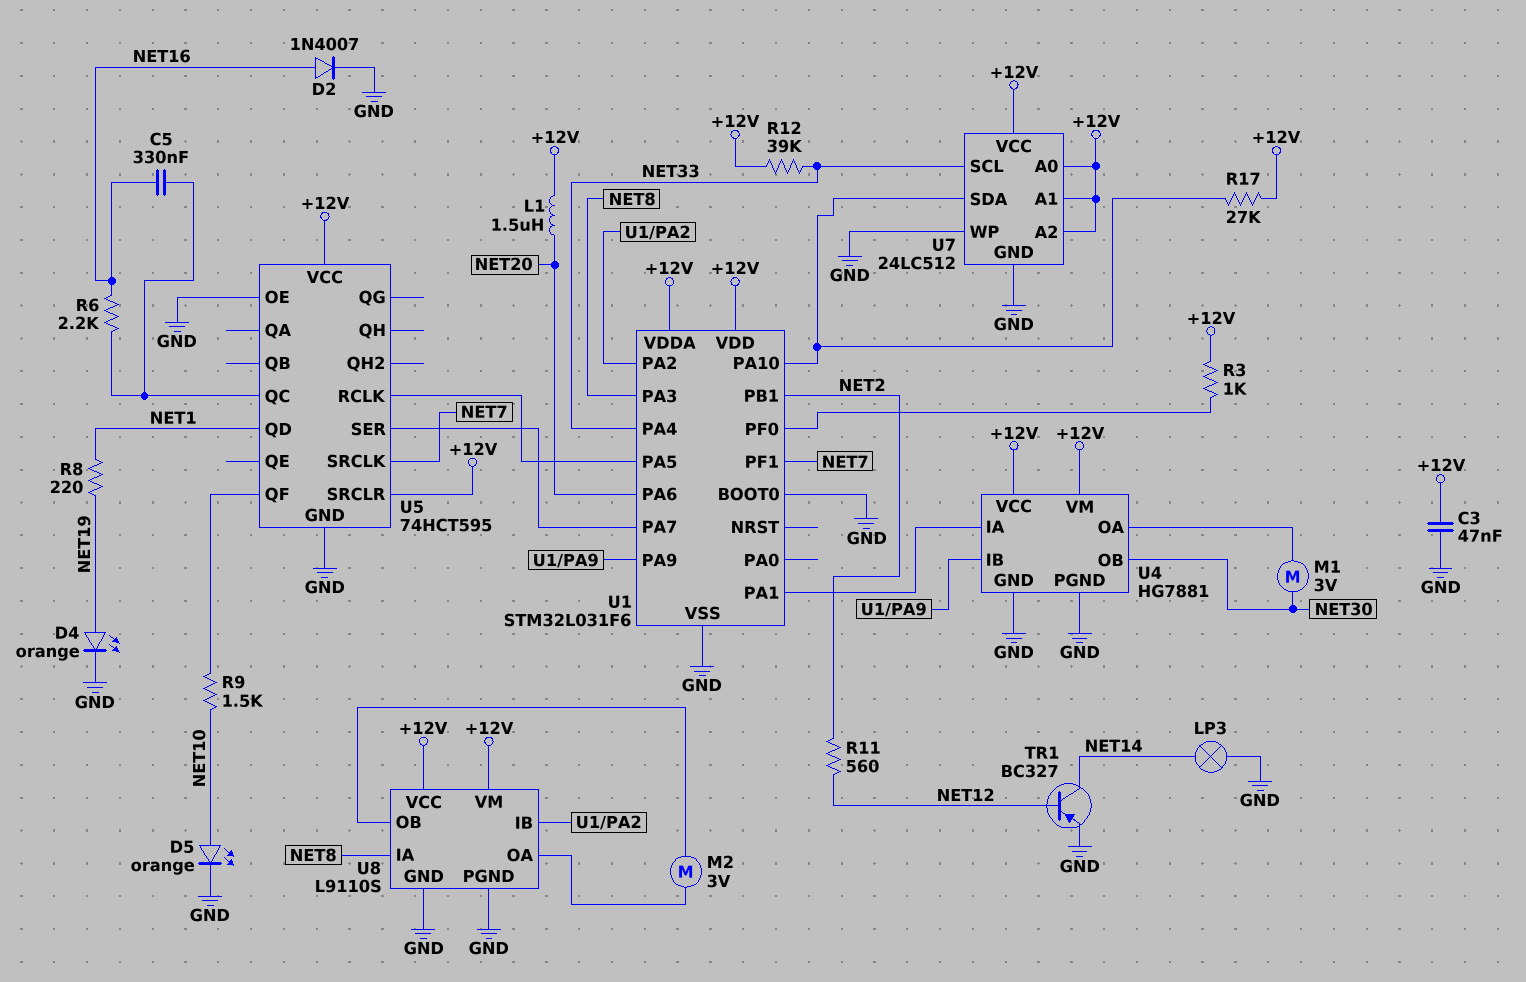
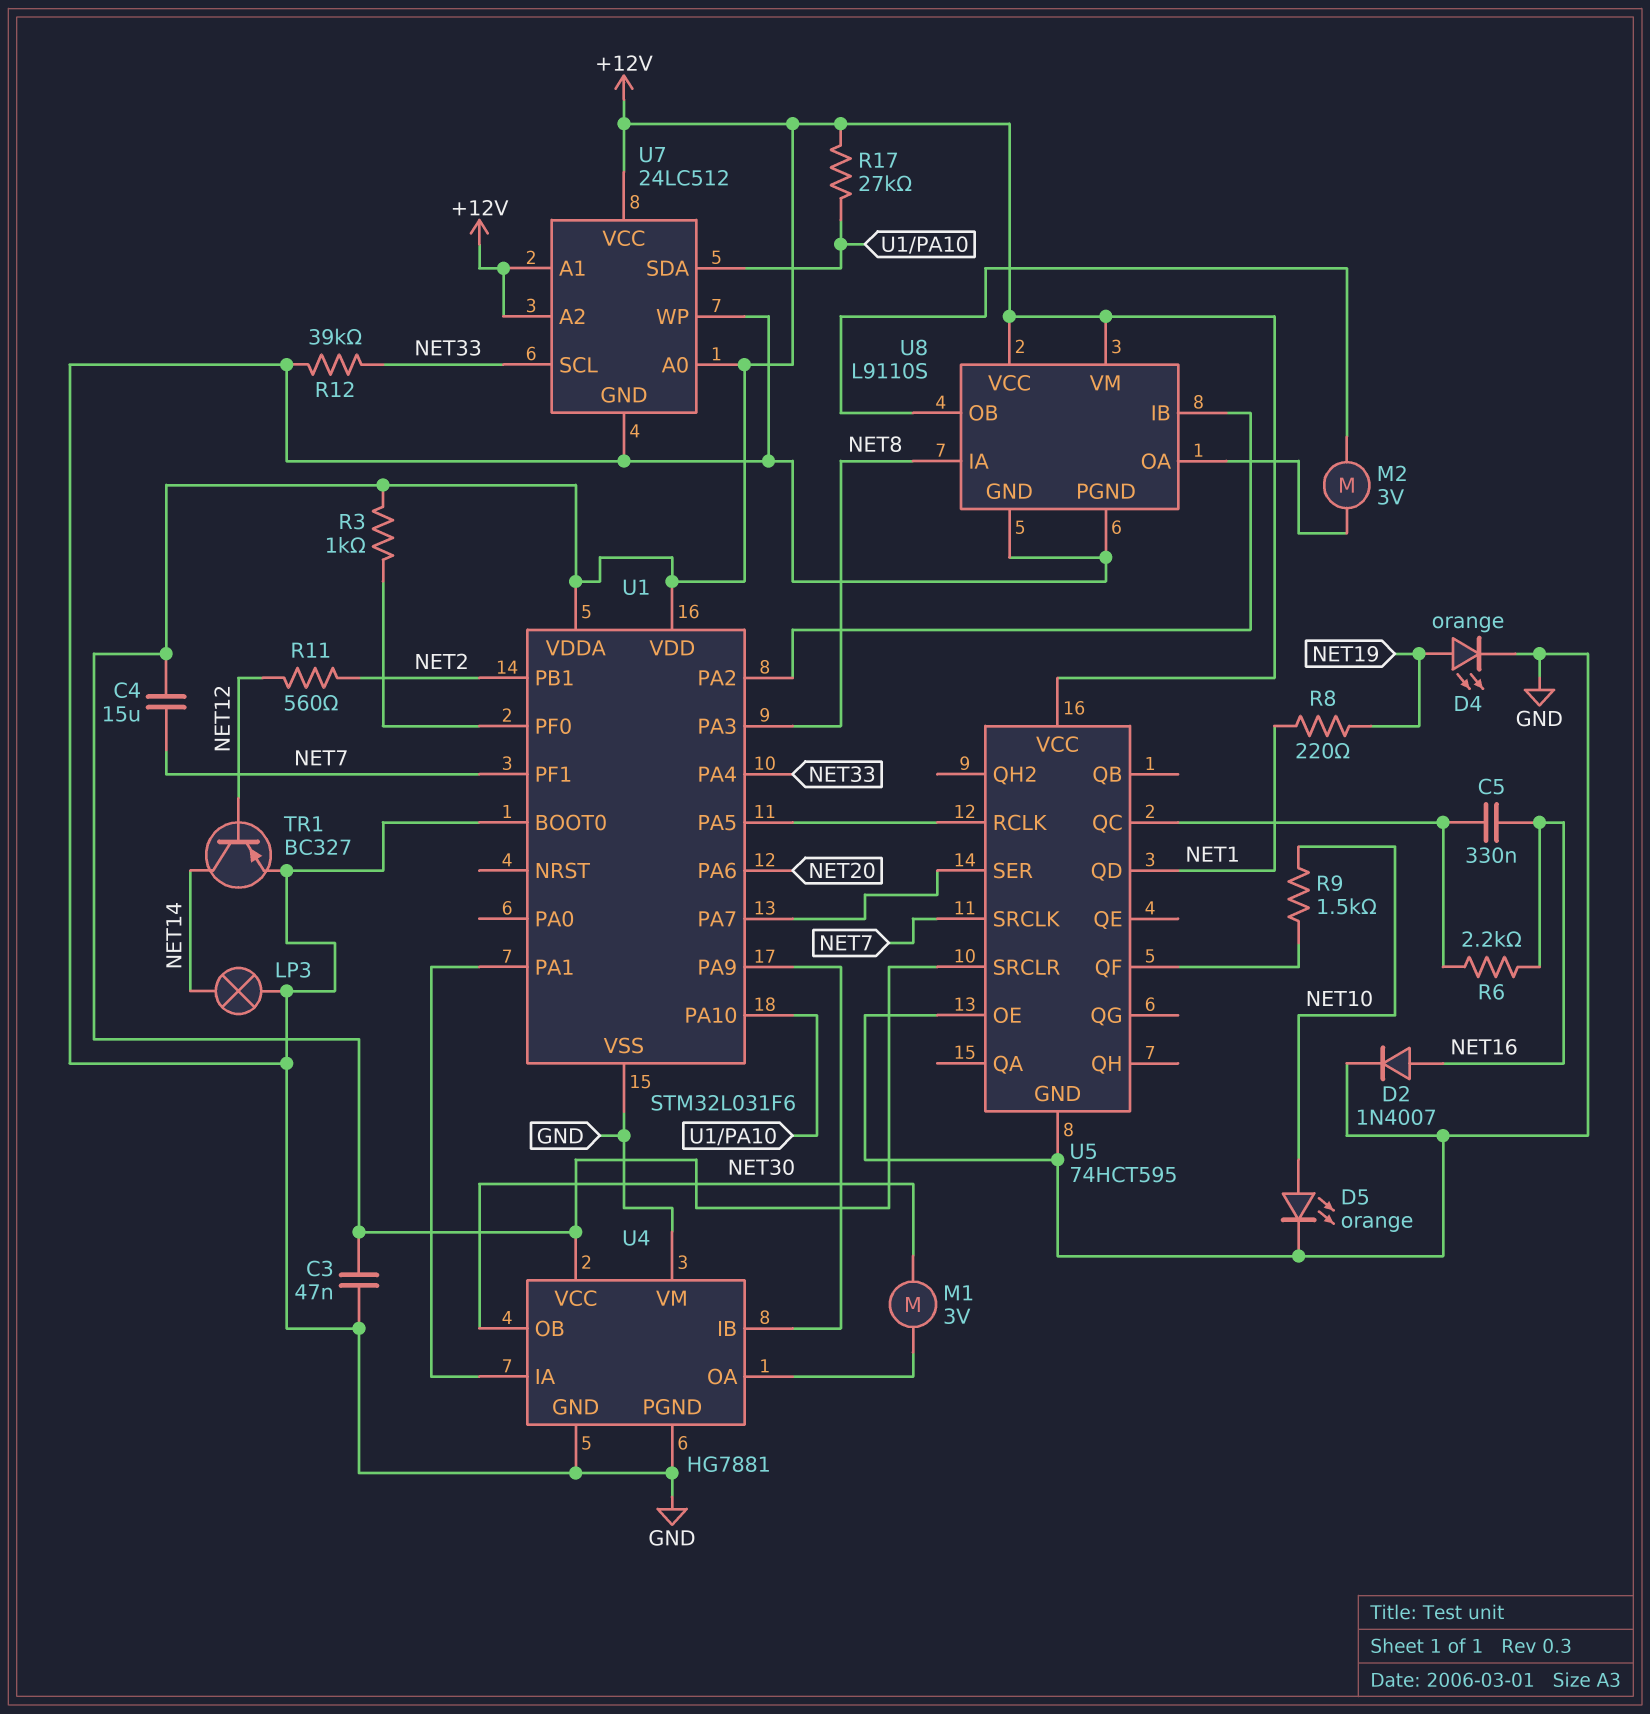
C4: none -> 15uF (+12V, NET7)
L1: 1.5uH (+12V, NET20) -> none
R12: 39k (+12V, NET33) -> 39k (GND, NET33)
U4 pin VM: +12V -> GND

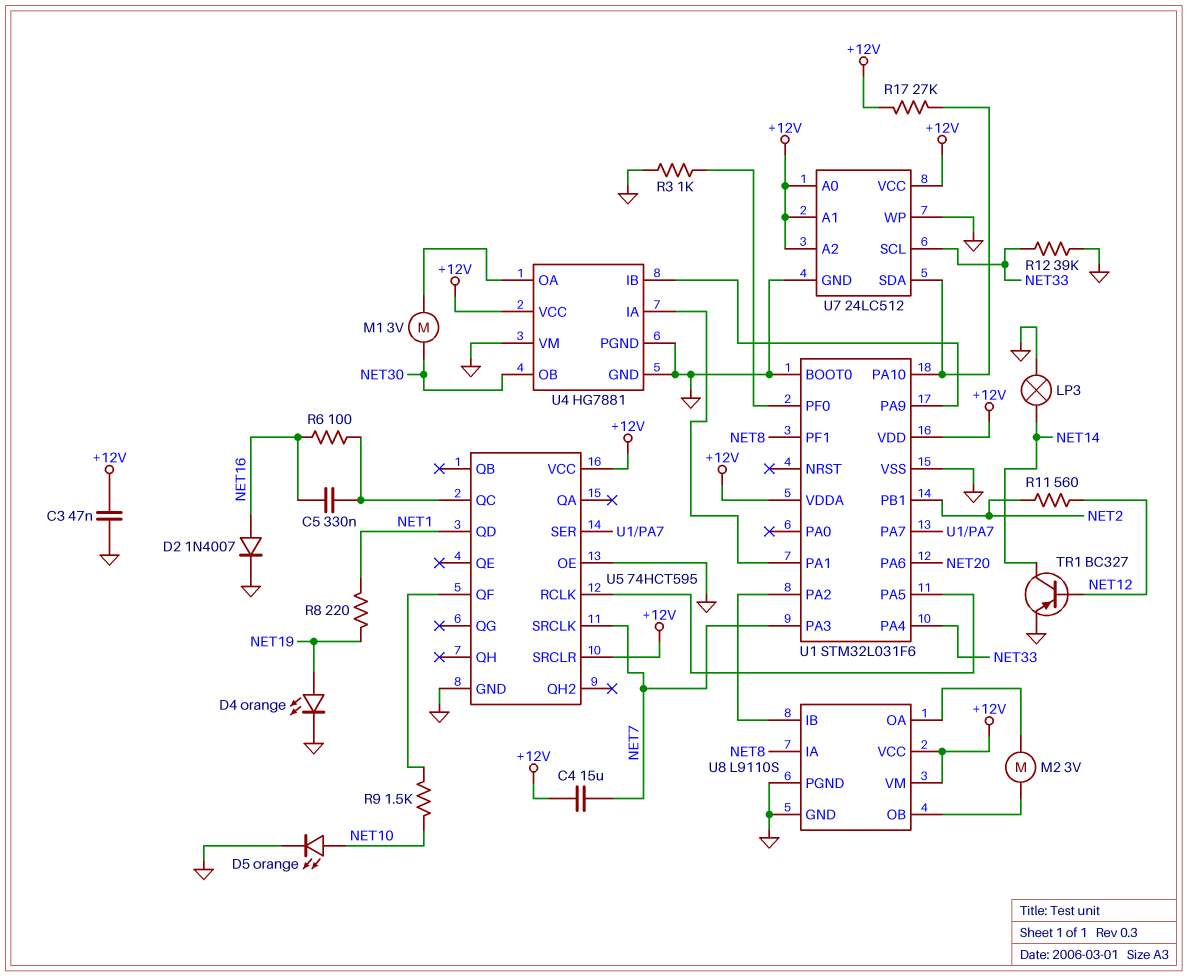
R3: 1k (+12V, U1/PF0) -> 1k (GND, U1/PF0)
R6: 2.2k (NET16, U5/QC) -> 100 (NET16, U5/QC)
U1 pin PA3: NET8 -> NET7
U1 pin PF1: NET7 -> NET8

